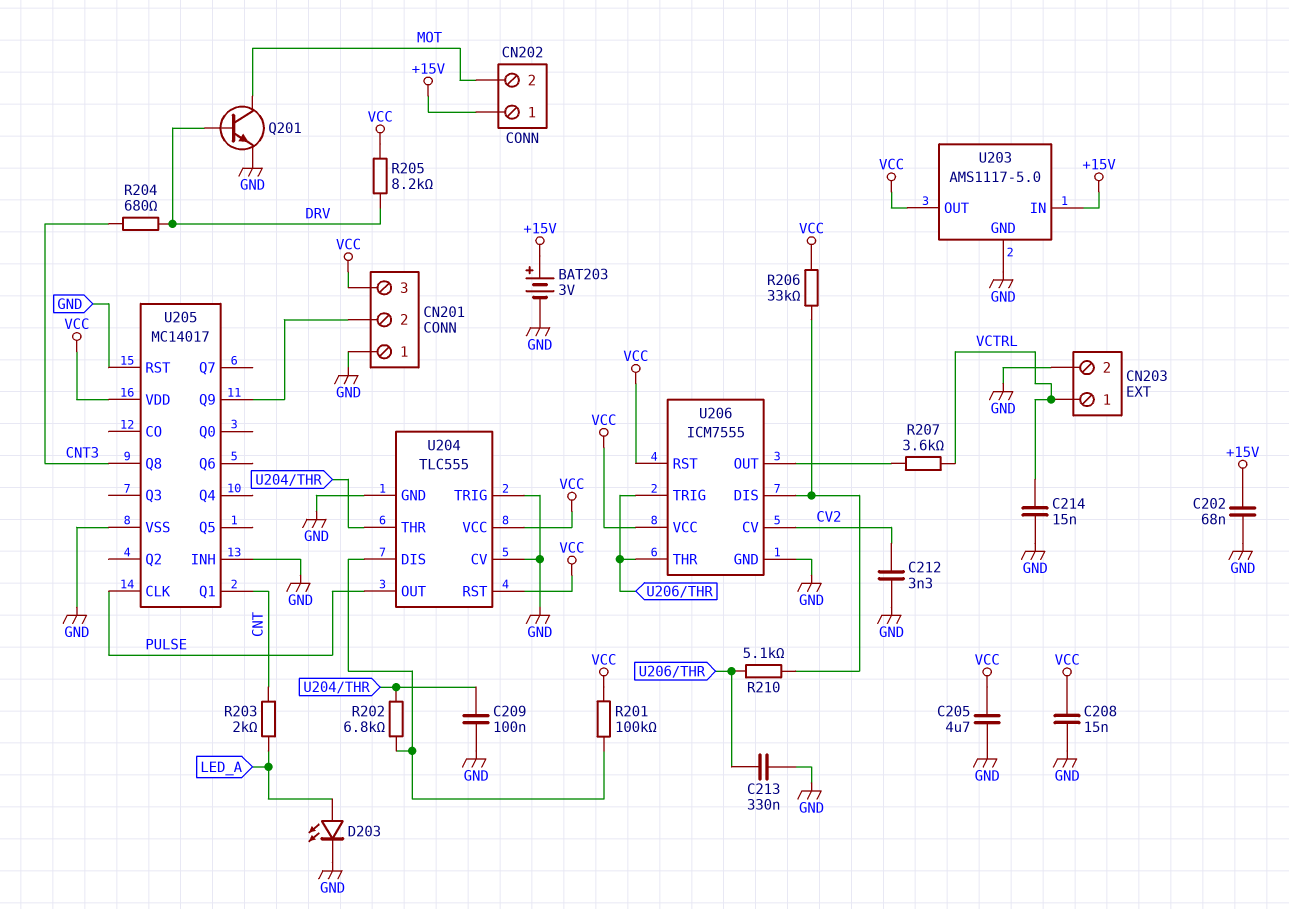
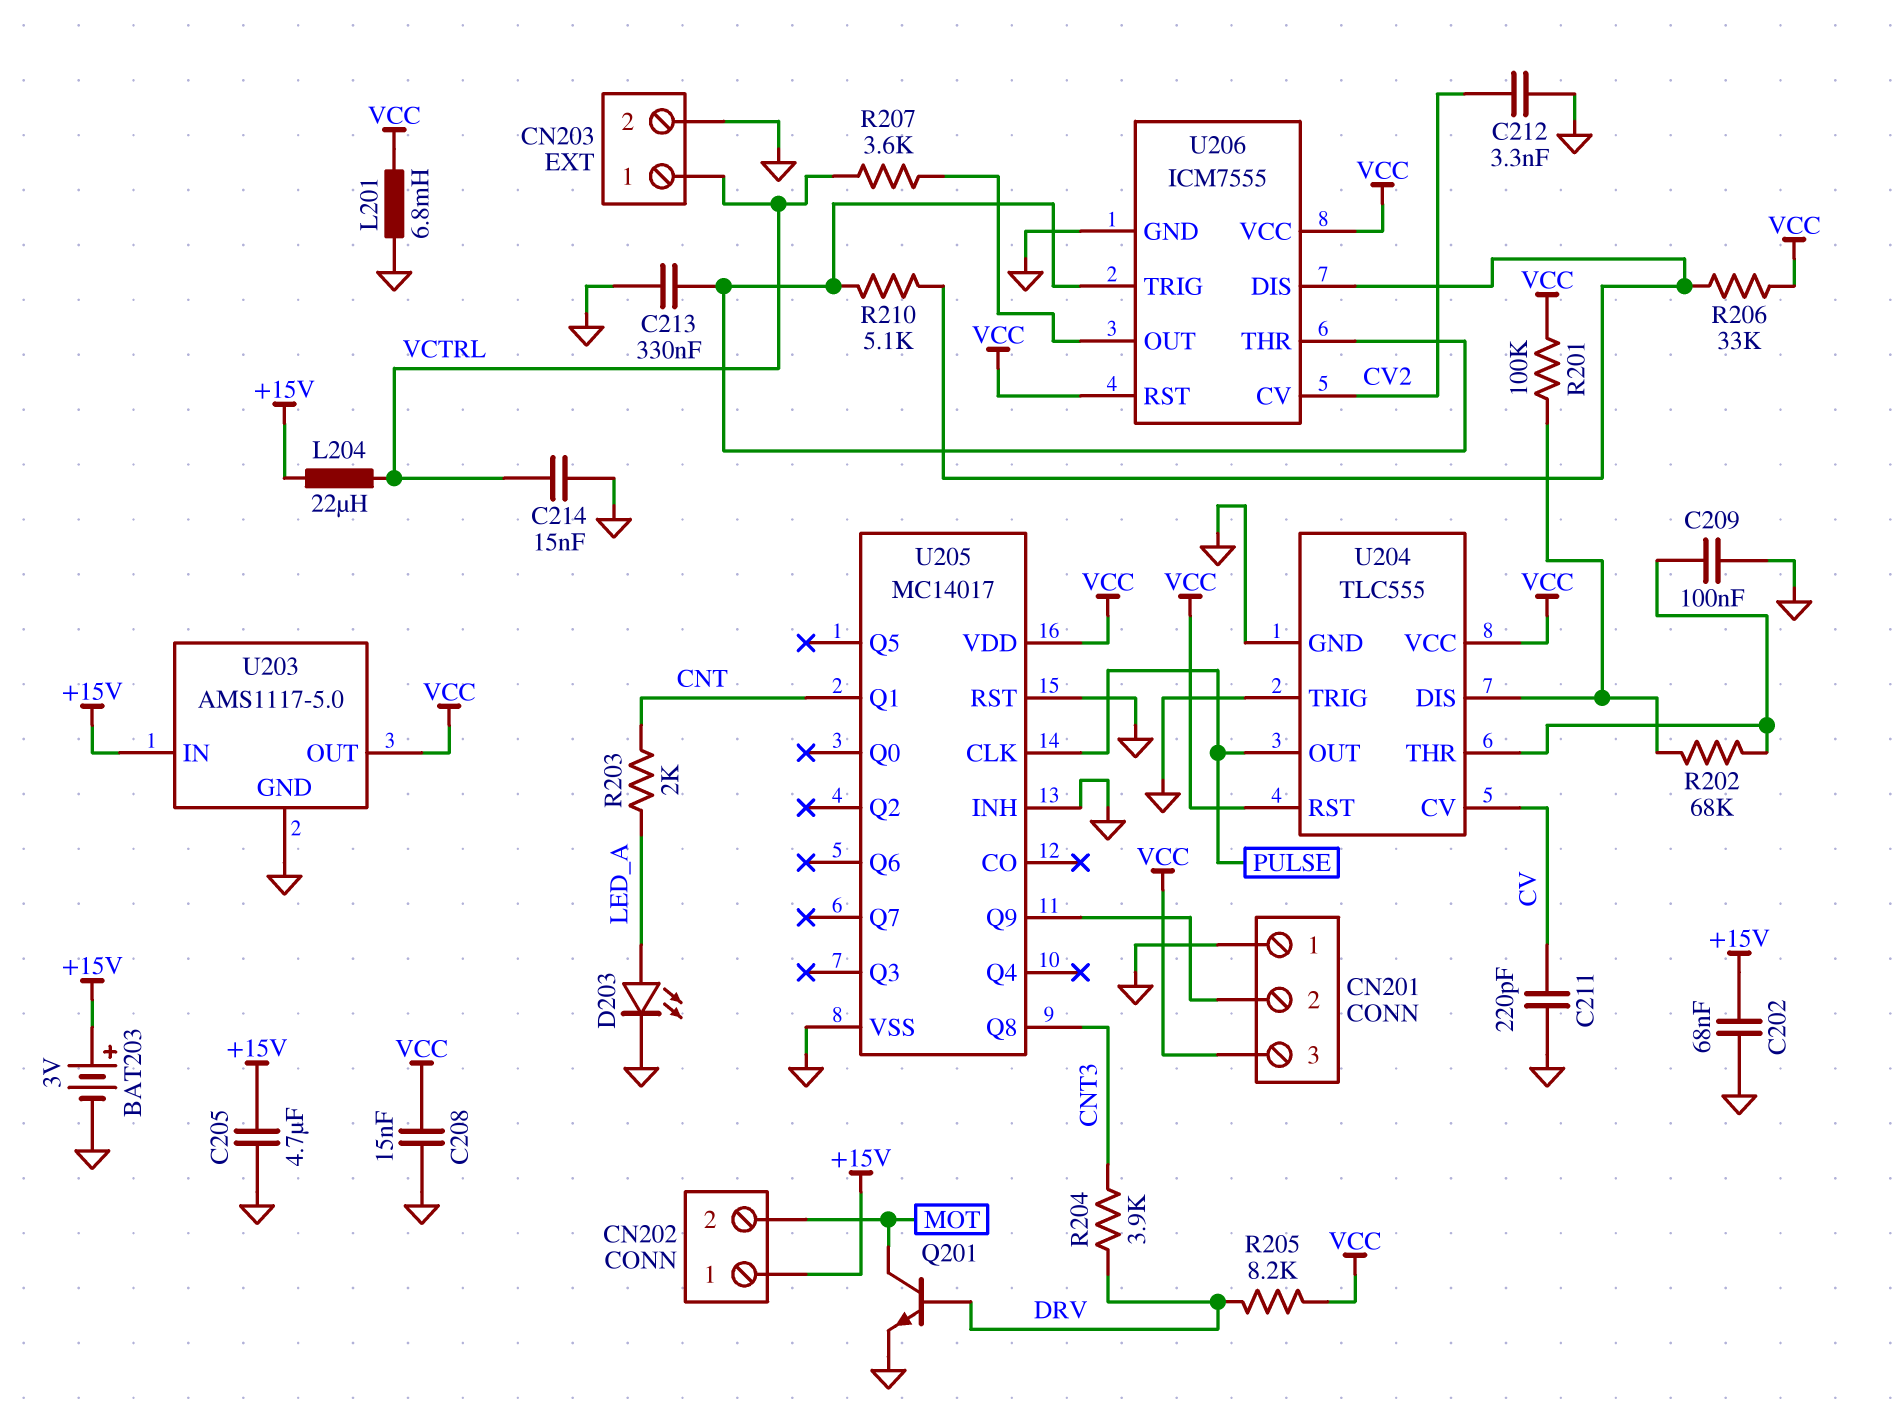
C205: 4.7uF (GND, VCC) -> 4.7uF (+15V, GND)
C211: none -> 220pF (CV, GND)
L201: none -> 6.8mH (GND, VCC)
L204: none -> 22uH (+15V, VCTRL)
R202: 6.8k (U204/DIS, U204/THR) -> 68k (U204/DIS, U204/THR)
R204: 680 (CNT3, DRV) -> 3.9k (CNT3, DRV)
U204 pin CV: GND -> CV

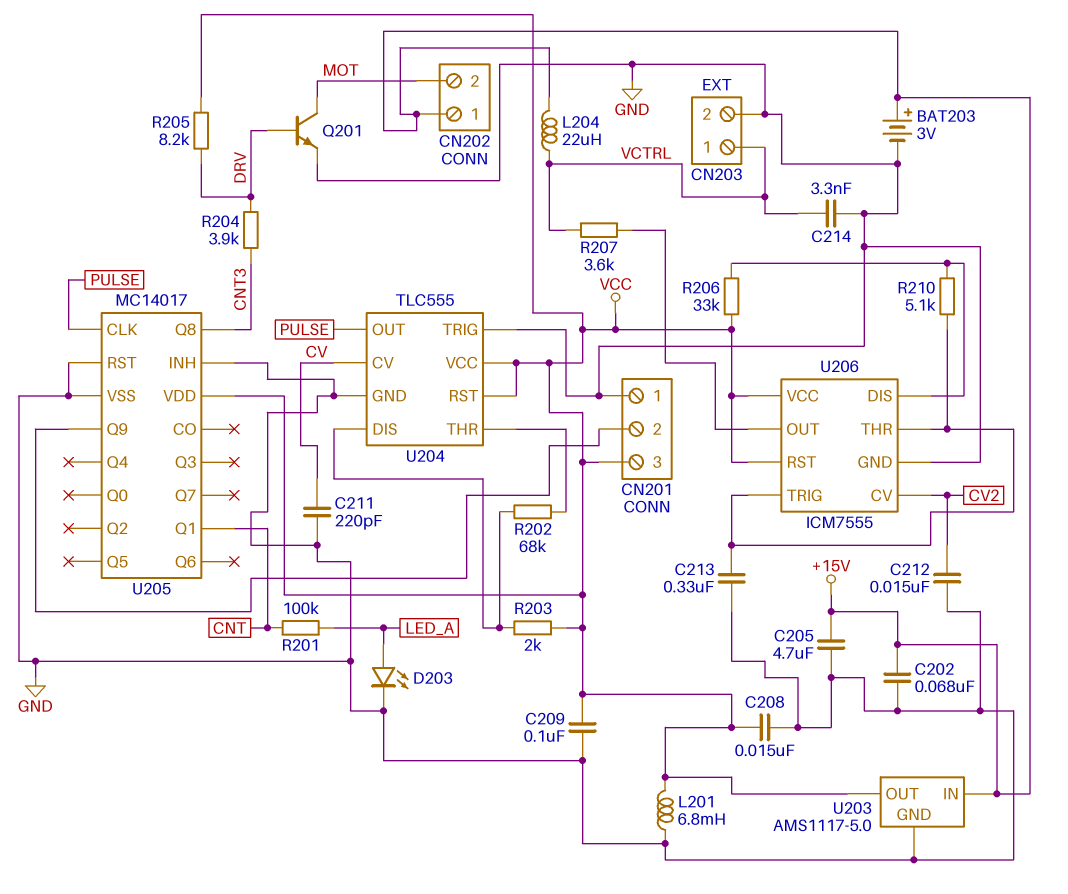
C209: 100nF (GND, U204/THR) -> 100nF (GND, VCC)
C212: 3.3nF (CV2, GND) -> 15nF (CV2, GND)
C214: 15nF (GND, VCTRL) -> 3.3nF (GND, VCTRL)
R201: 100k (U204/DIS, VCC) -> 100k (CNT, LED_A)
R203: 2k (CNT, LED_A) -> 2k (U204/DIS, VCC)

